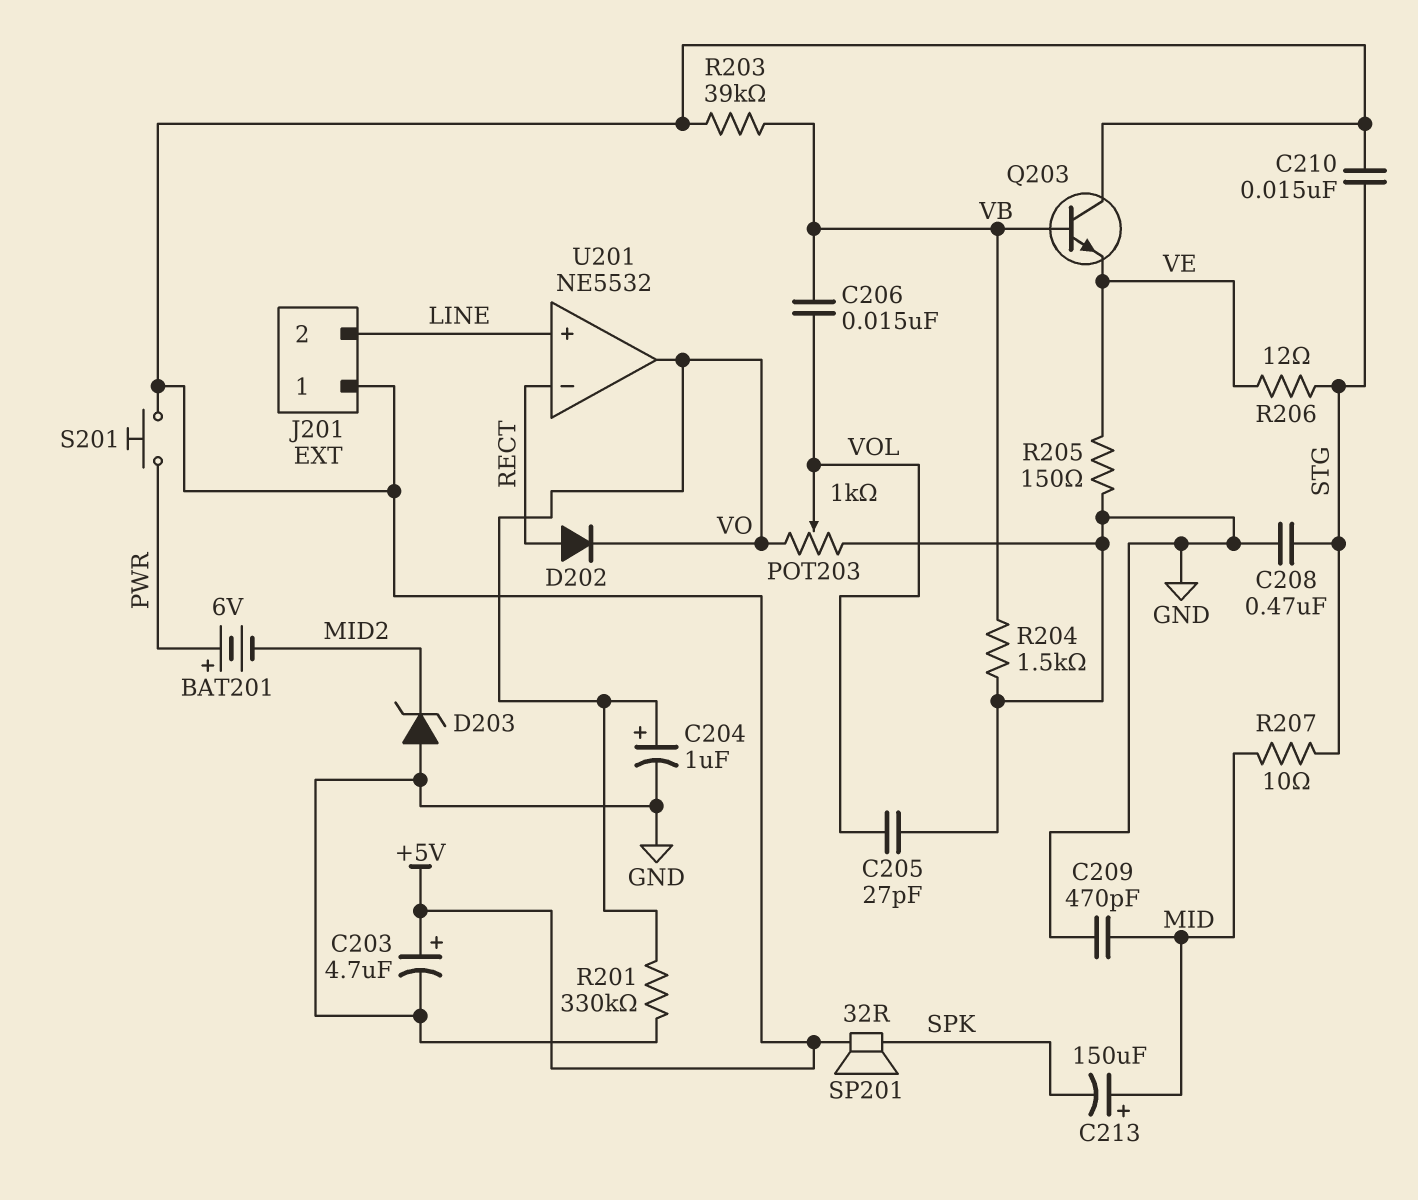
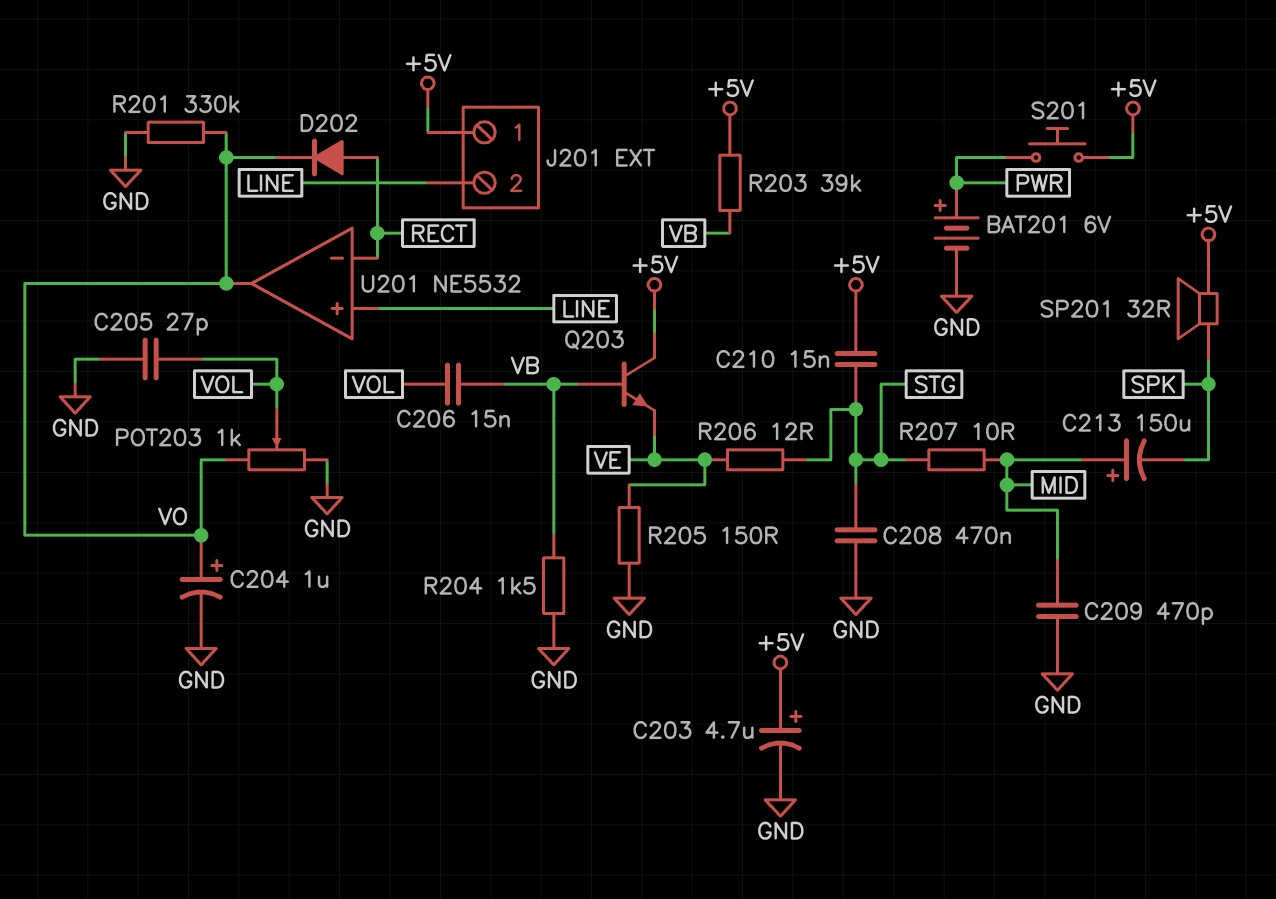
BAT201: 6V (plus PWR, minus MID2) -> 6V (plus PWR, minus GND)
D203: zener (A GND, K MID2) -> none

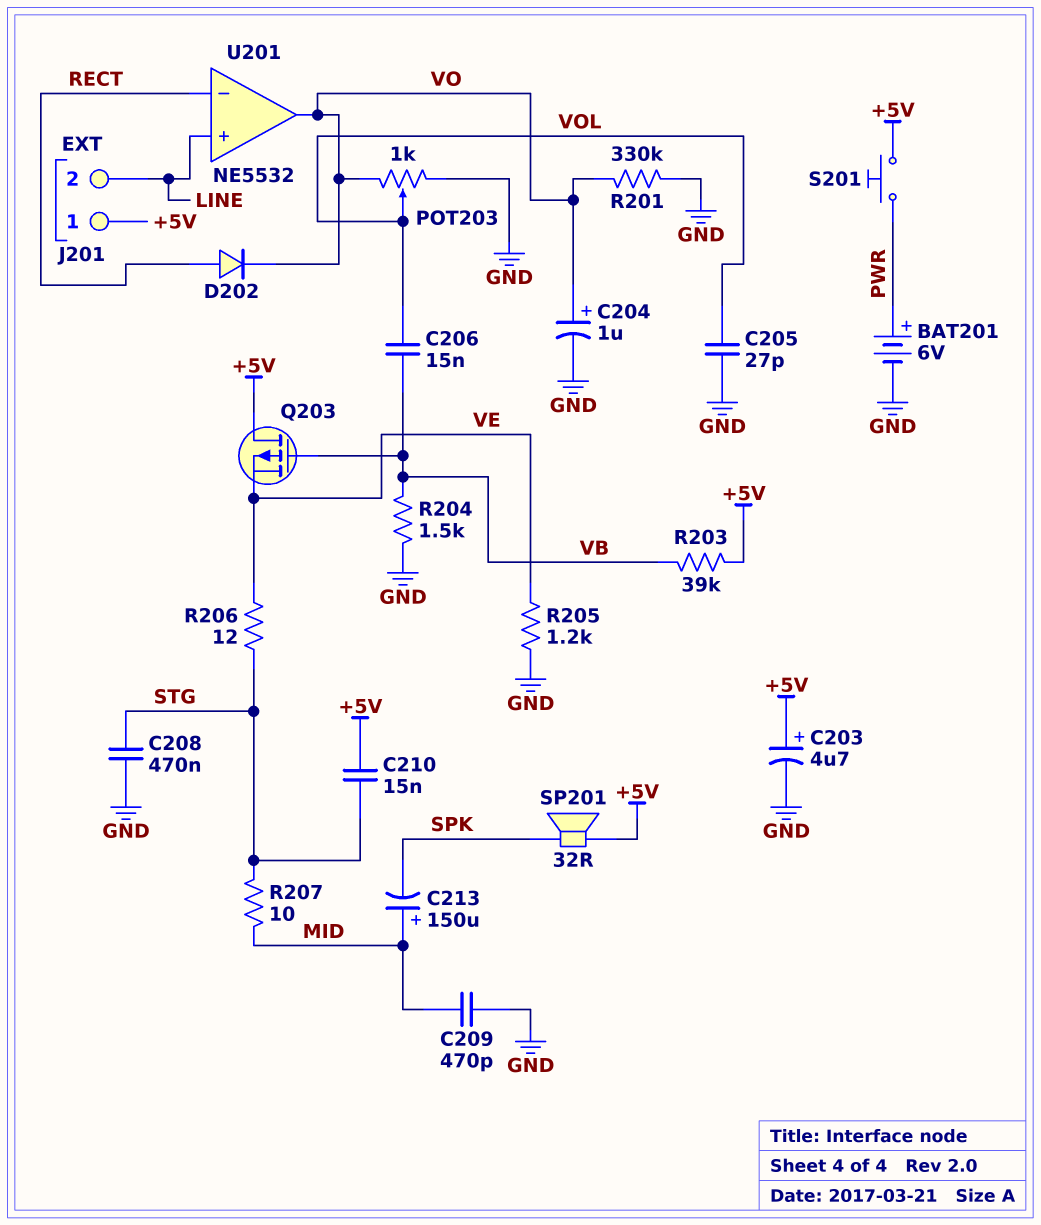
Q203: NPN (B VB, C +5V, E VE) -> PMOS (G VB, D +5V, S VE)
R205: 150 (GND, VE) -> 1.2k (GND, VE)

